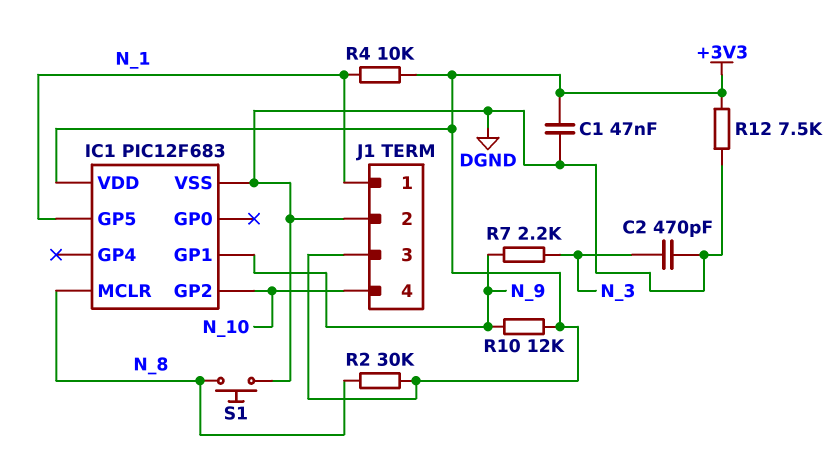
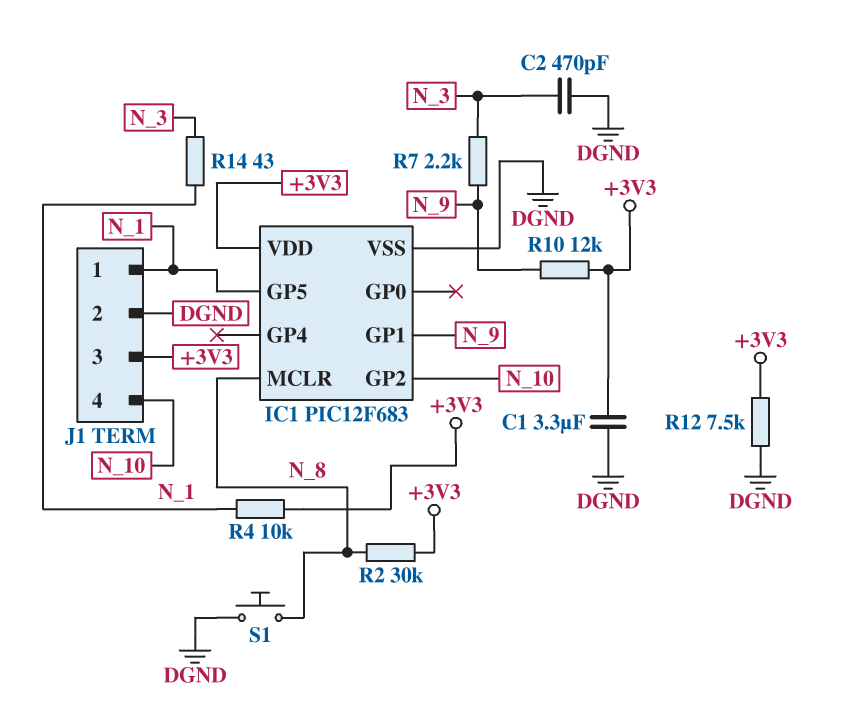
C1: 47nF (+3V3, DGND) -> 3.3uF (+3V3, DGND)
R14: none -> 43 (N_1, N_3)

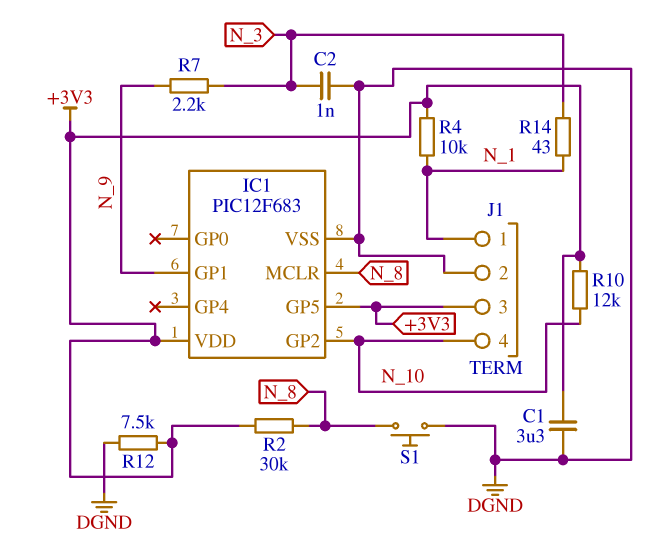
C2: 470pF (DGND, N_3) -> 1nF (DGND, N_3)
IC1 pin GP5: N_1 -> +3V3
R10: 12k (+3V3, N_9) -> 12k (+3V3, N_10)

